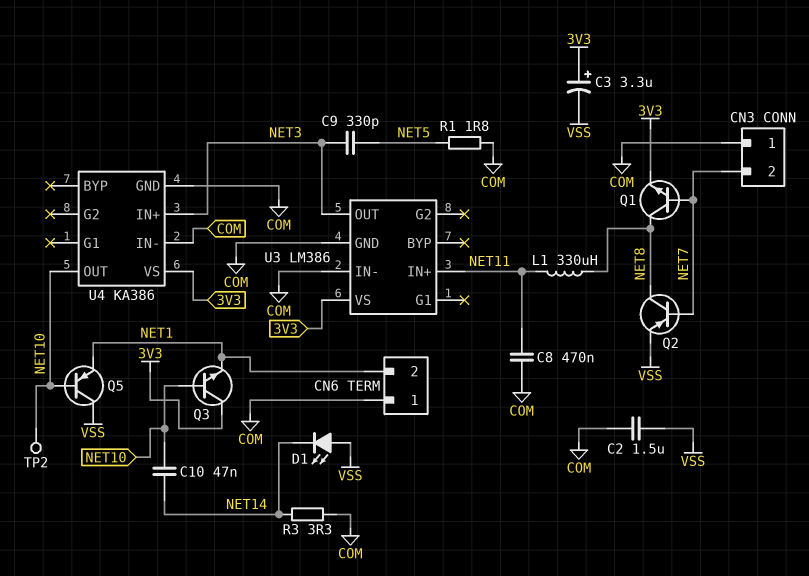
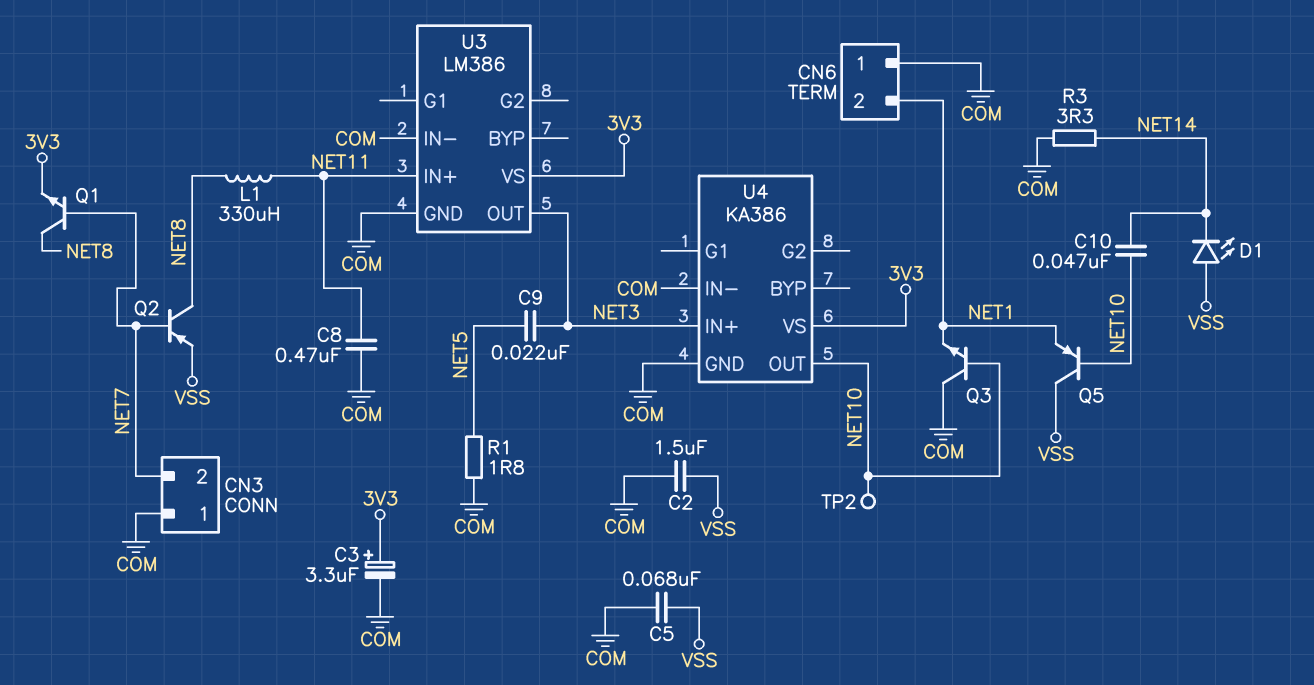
C3: 3.3uF (plus 3V3, minus VSS) -> 3.3uF (plus 3V3, minus COM)
C5: none -> 68nF (COM, VSS)
C9: 330pF (NET3, NET5) -> 22nF (NET3, NET5)
Q3: NPN (B NET10, C 3V3, E NET1) -> NPN (B NET10, C COM, E NET1)

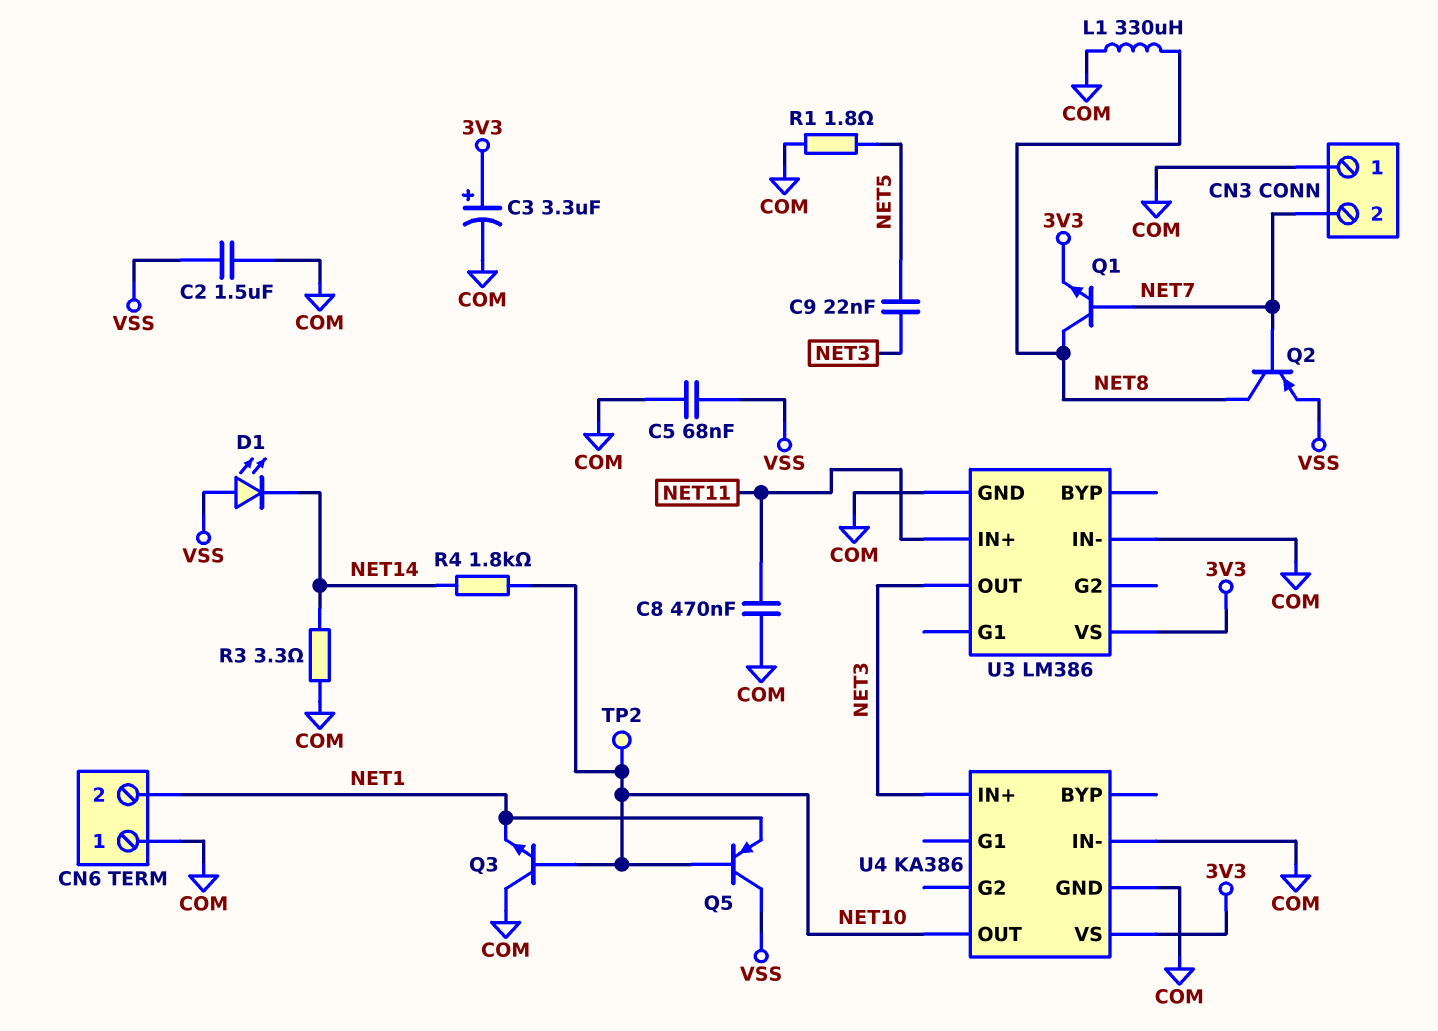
C10: 47nF (NET10, NET14) -> none
L1: 330uH (NET8, NET11) -> 330uH (COM, NET8)
R4: none -> 1.8k (NET10, NET14)

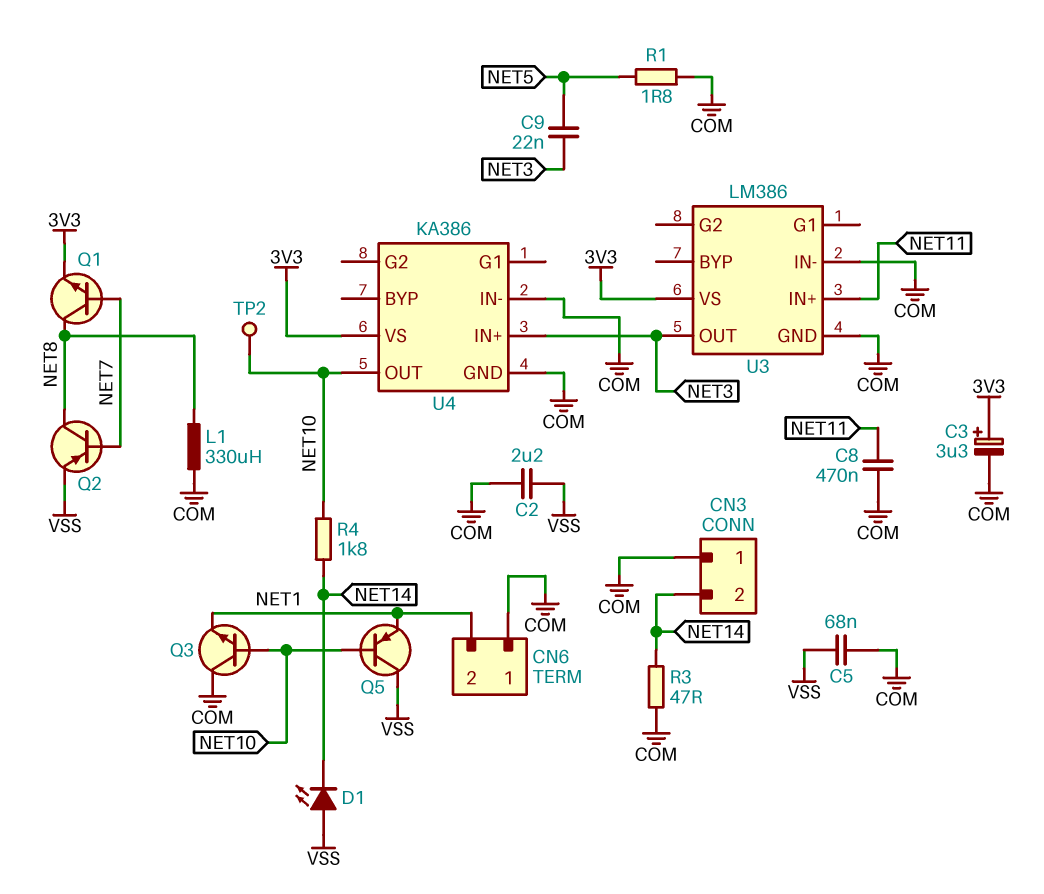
C2: 1.5uF (COM, VSS) -> 2.2uF (COM, VSS)
CN3 pin 2: NET7 -> NET14
R3: 3.3 (COM, NET14) -> 47 (COM, NET14)

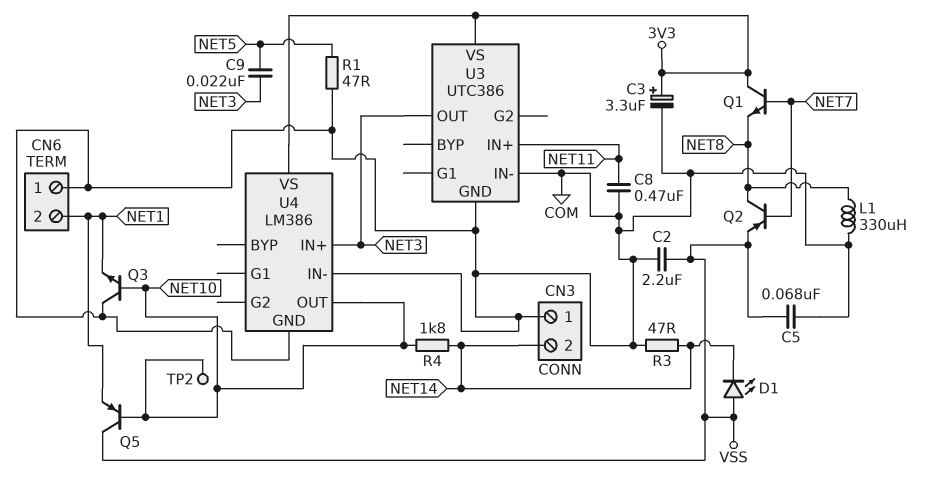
Q1: NPN (B NET7, C NET8, E 3V3) -> NPN (B NET7, C 3V3, E NET8)
R1: 1.8 (COM, NET5) -> 47 (COM, NET5)
U3: LM386 -> UTC386
U4: KA386 -> LM386

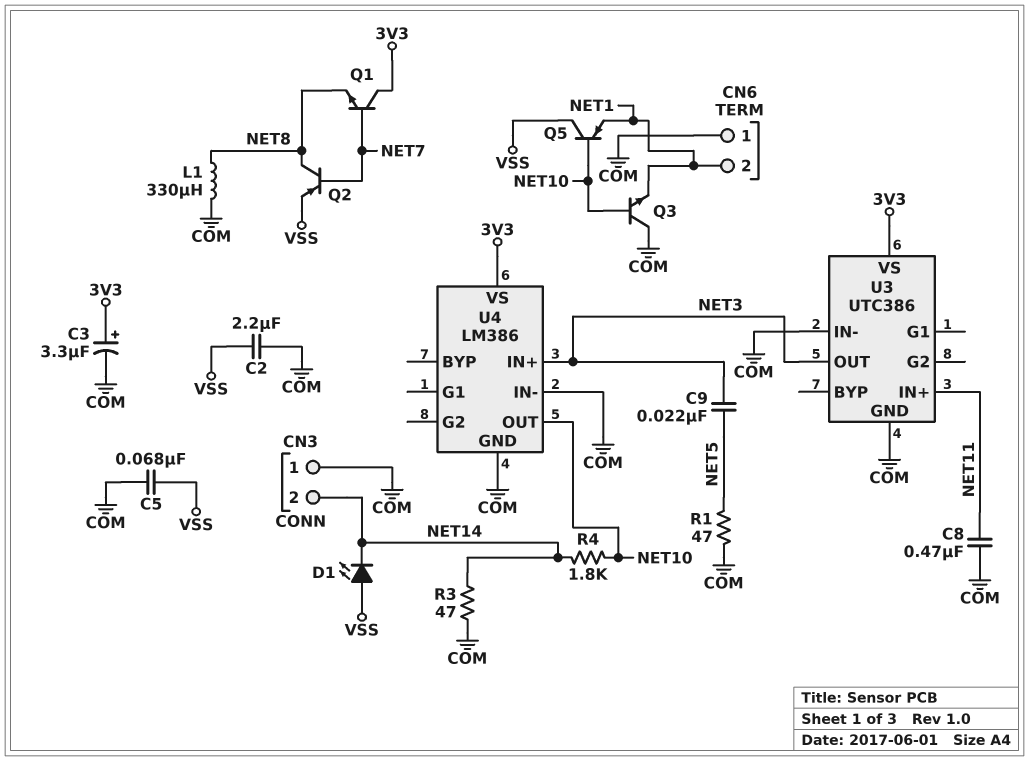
TP2: test point (NET10) -> none

